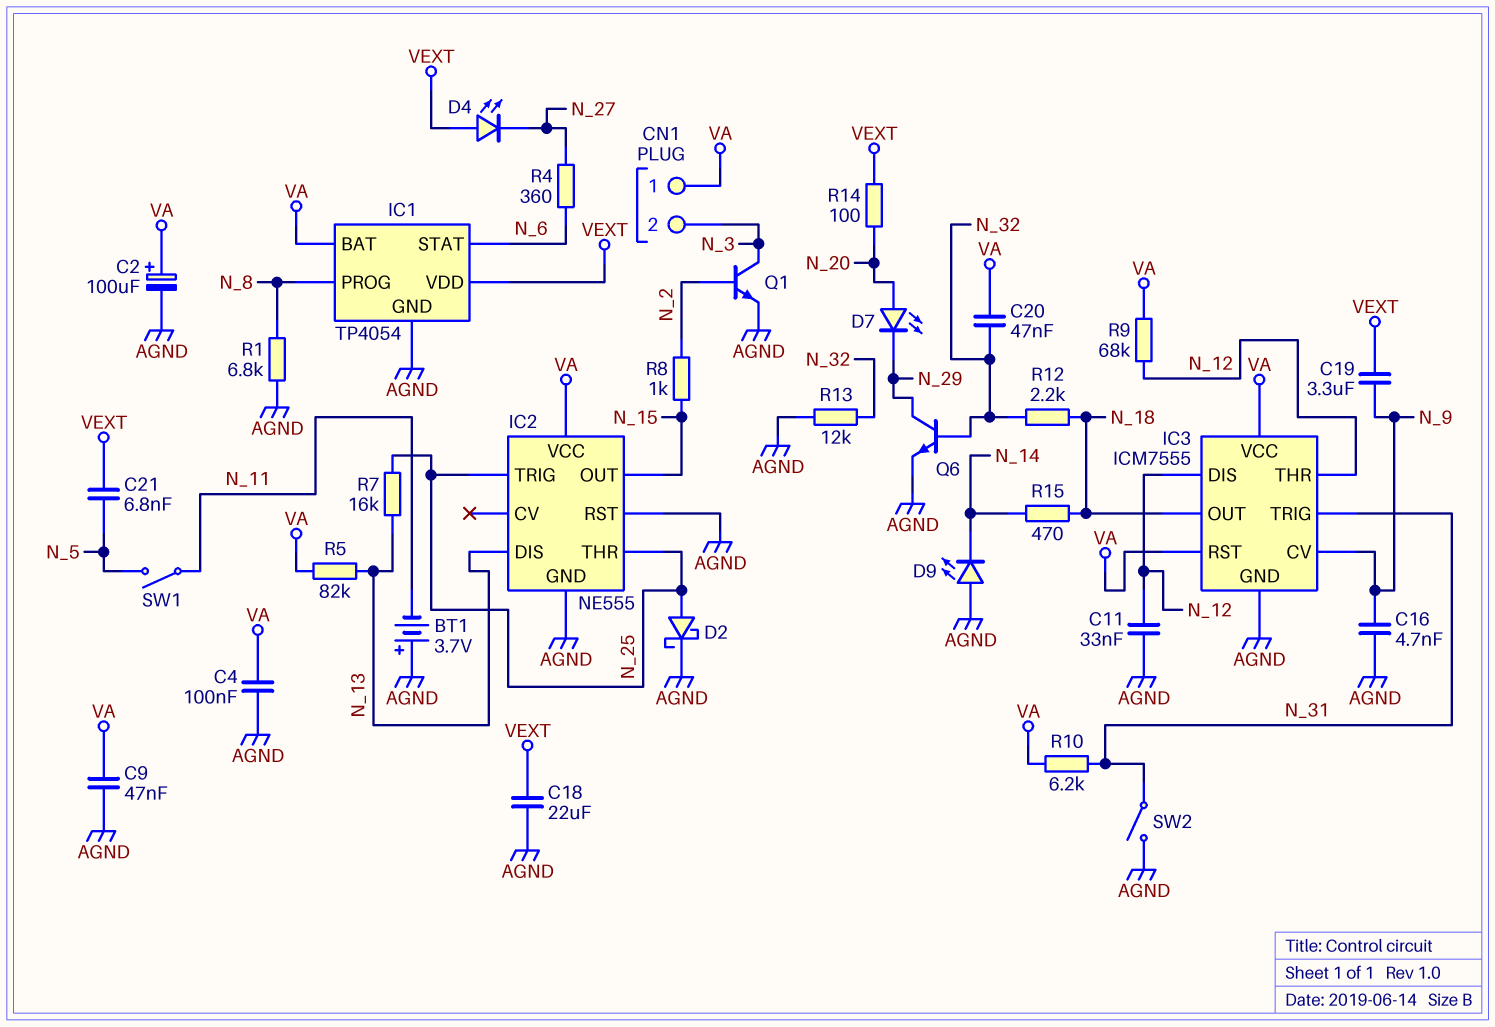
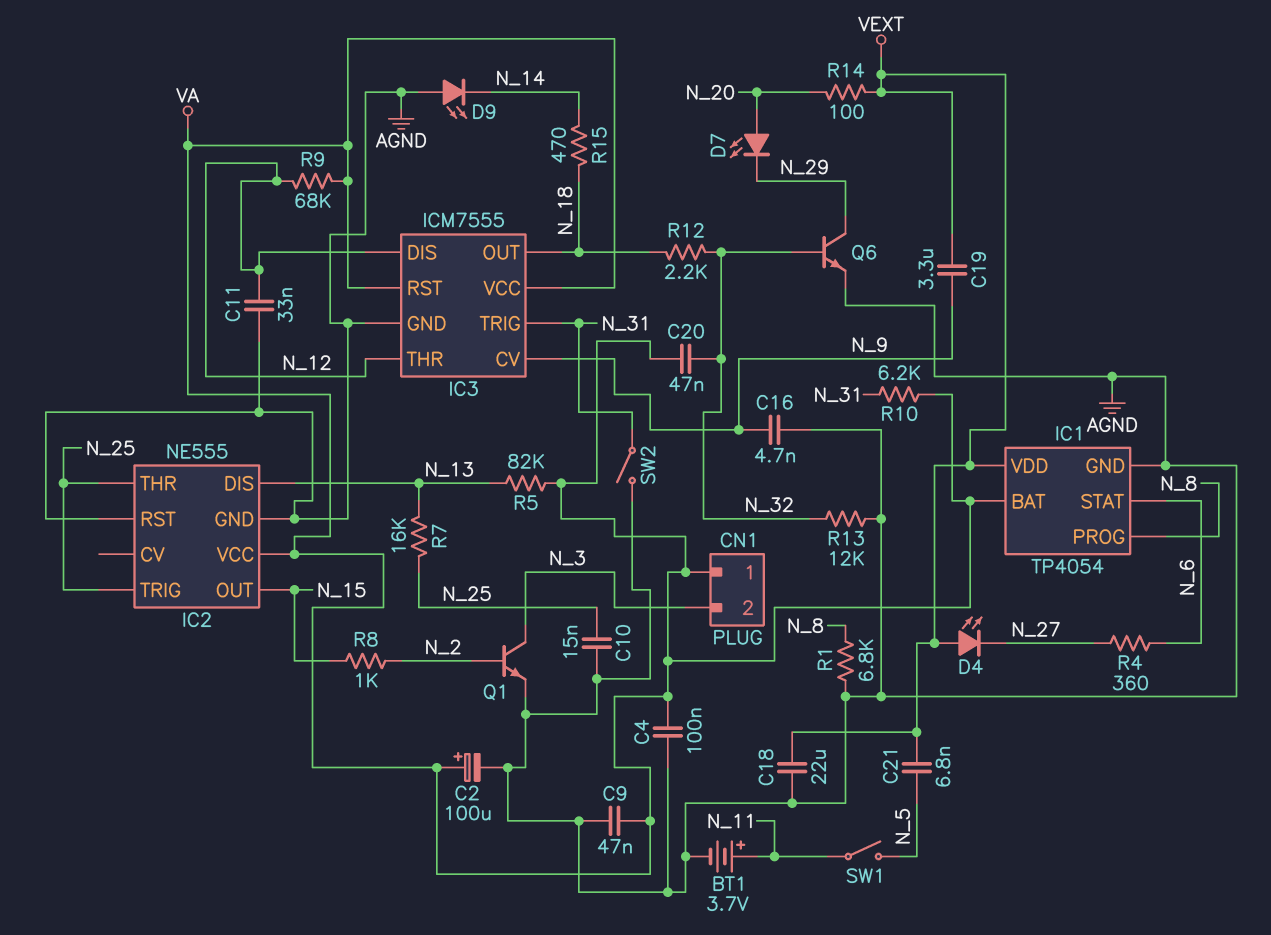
BT1: 3.7V (plus AGND, minus N_11) -> 3.7V (plus N_11, minus AGND)
C10: none -> 15nF (AGND, N_25)
D2: schottky (A N_25, K AGND) -> none

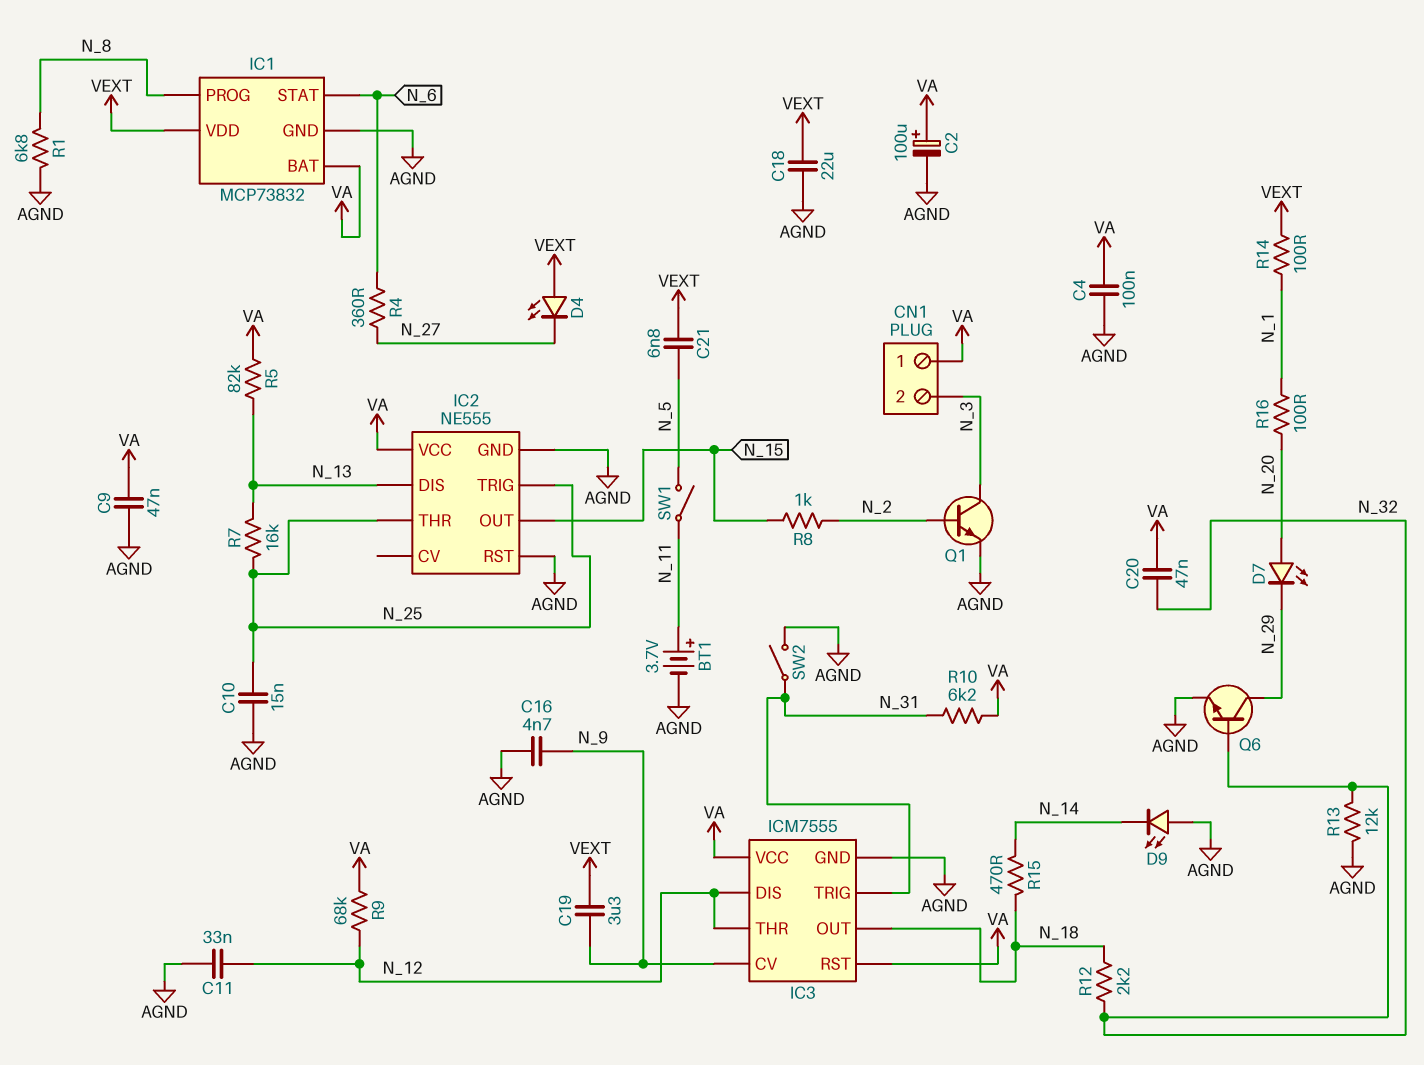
IC1: TP4054 -> MCP73832
R14: 100 (N_20, VEXT) -> 100 (N_1, VEXT)
R16: none -> 100 (N_1, N_20)

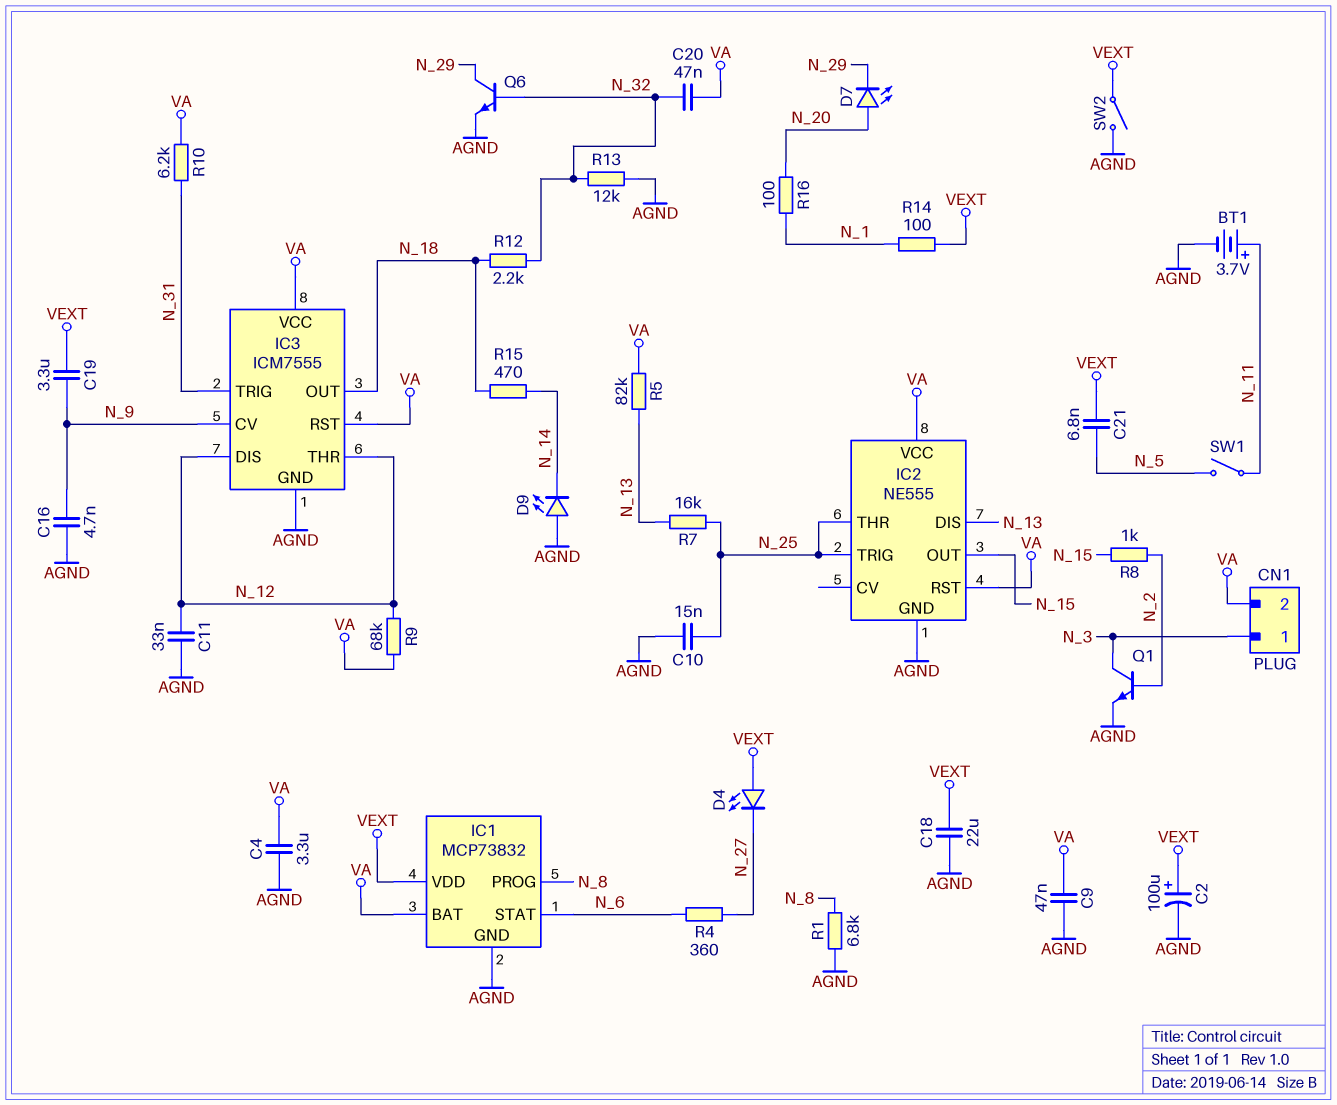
C2: 100uF (plus VA, minus AGND) -> 100uF (plus VEXT, minus AGND)
C4: 100nF (AGND, VA) -> 3.3uF (AGND, VA)
CN1 pin 1: VA -> N_3
CN1 pin 2: N_3 -> VA
IC2 pin RST: AGND -> VA
SW2: switch (AGND, N_31) -> switch (AGND, VEXT)

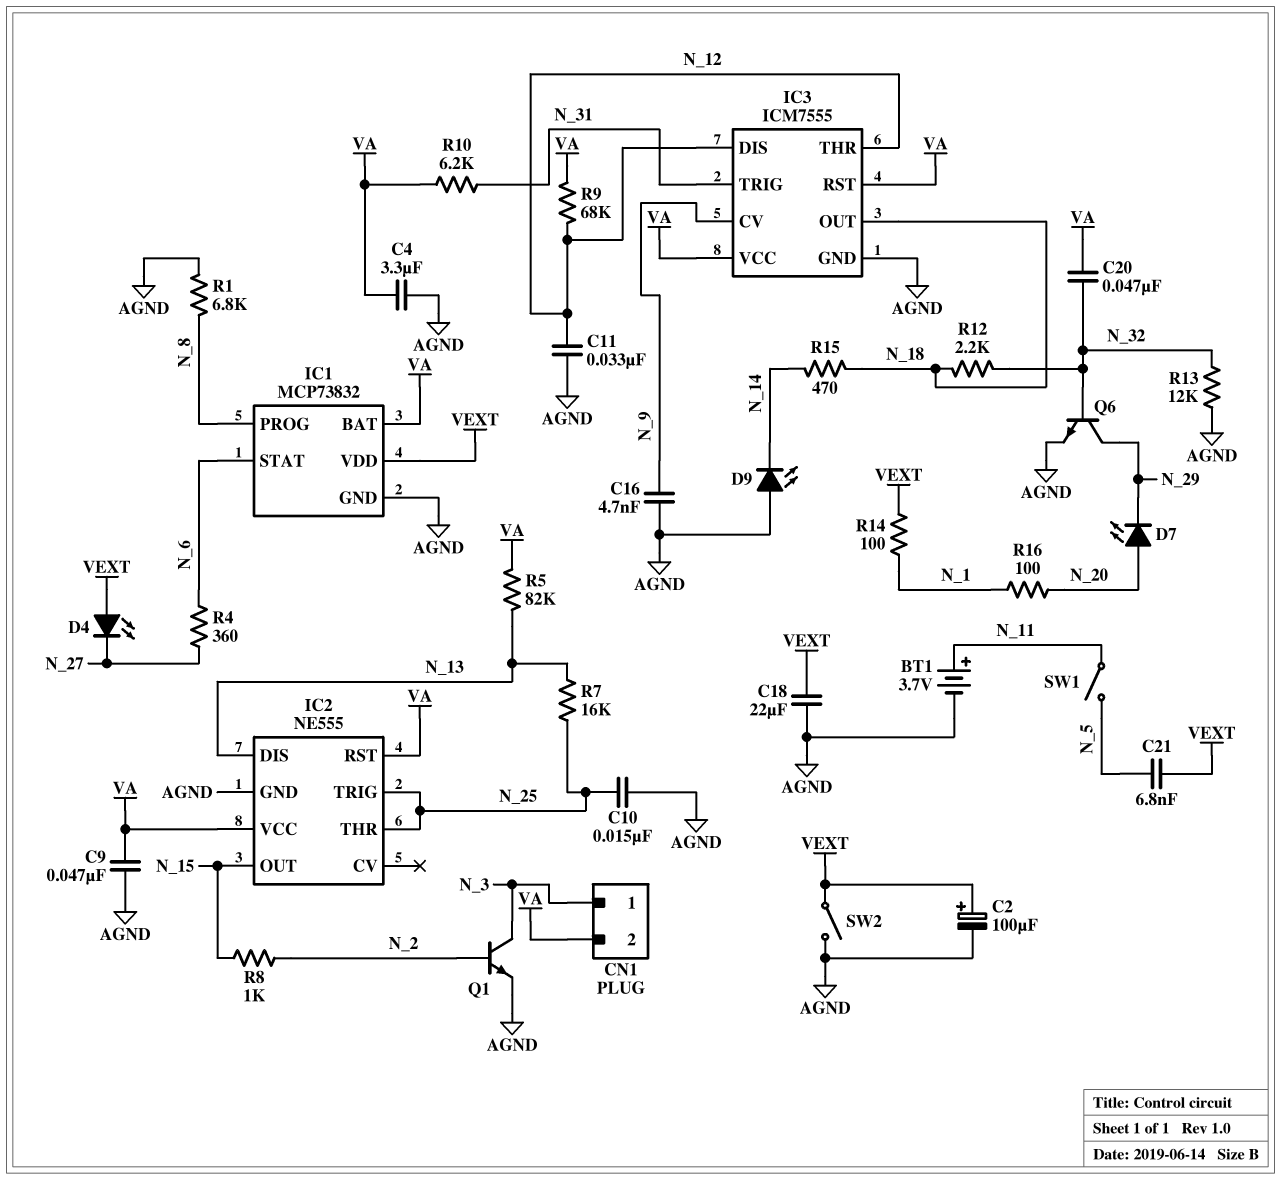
C19: 3.3uF (N_9, VEXT) -> none

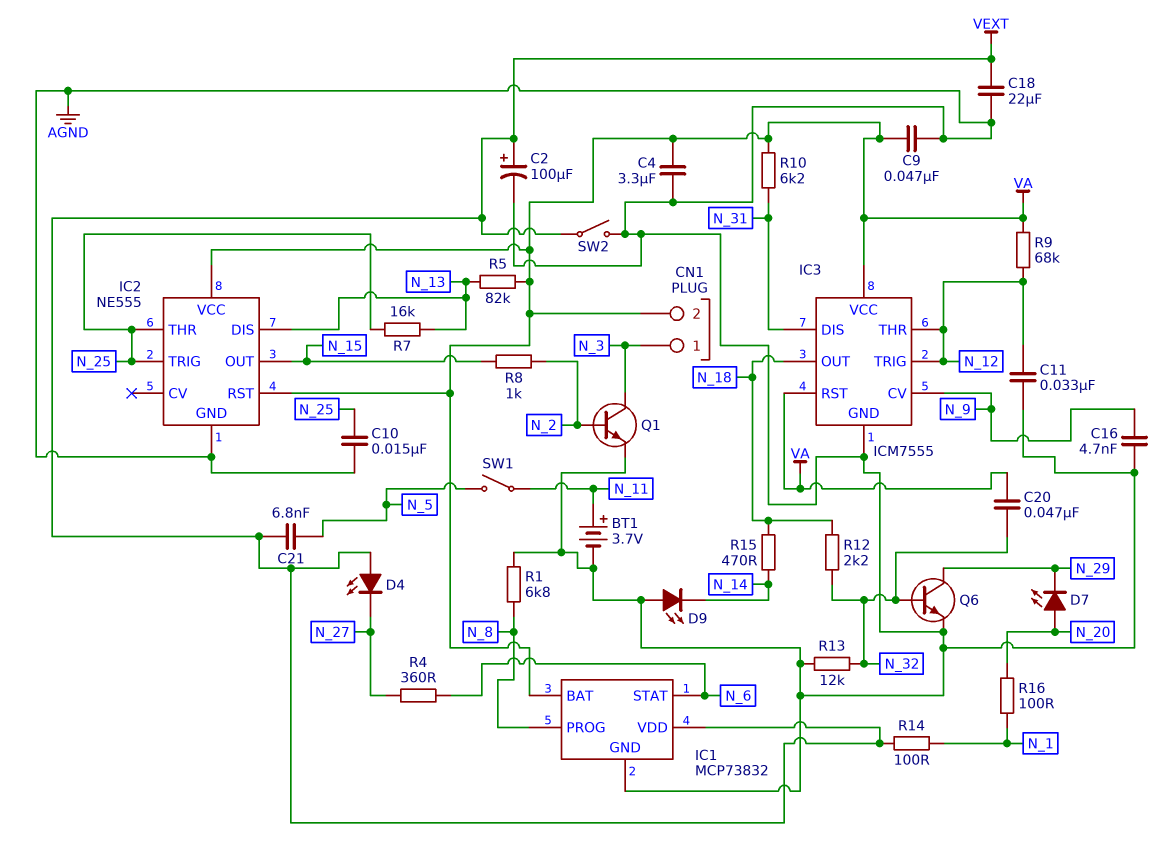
IC3 pin DIS: N_12 -> N_31
IC3 pin TRIG: N_31 -> N_12

